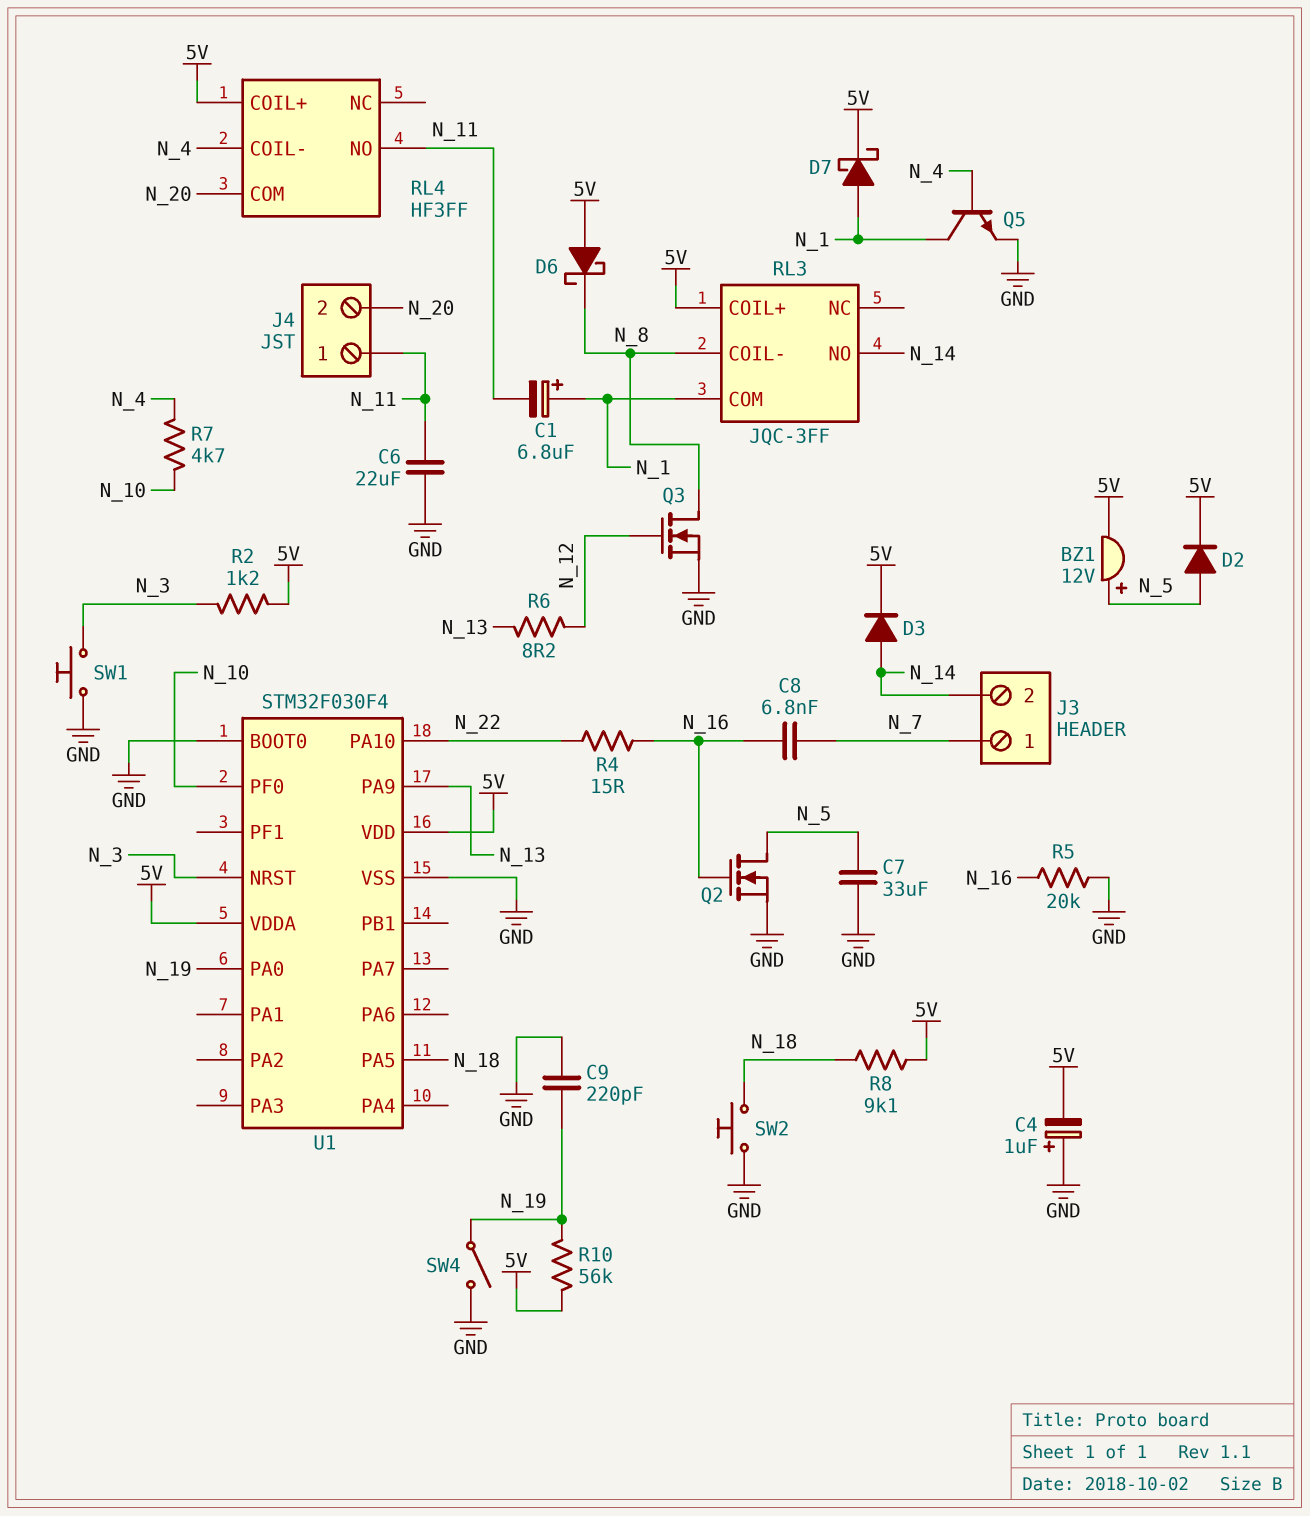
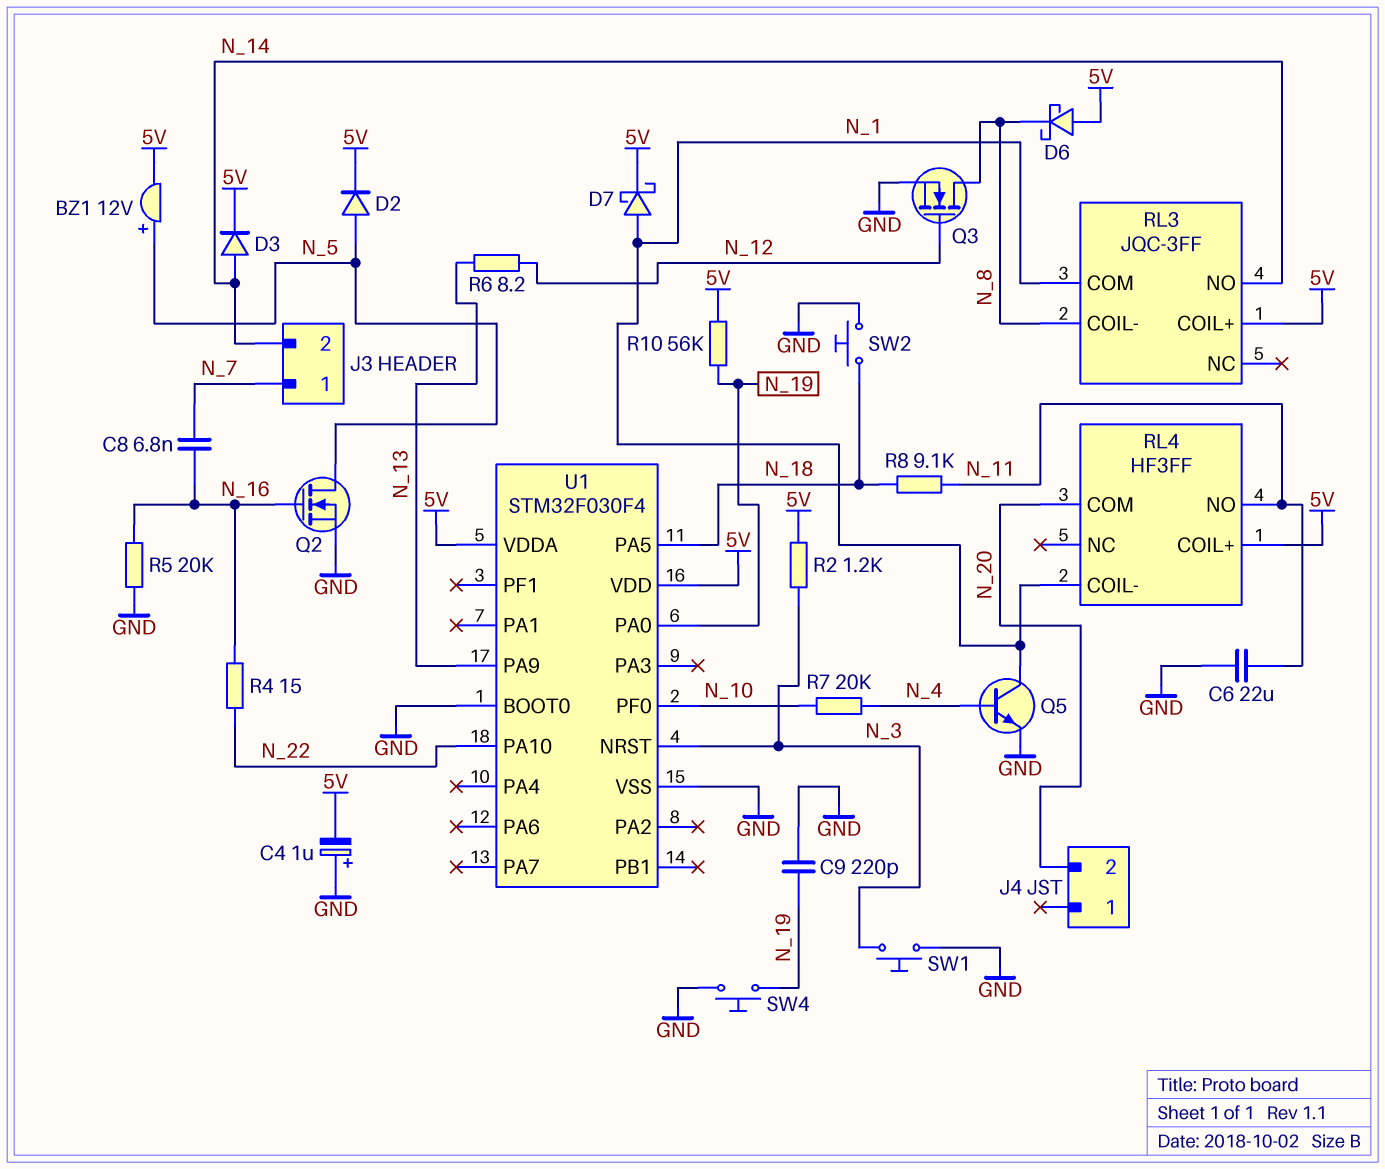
C1: 6.8uF (plus N_1, minus N_11) -> none
C7: 33uF (GND, N_5) -> none
J4 pin 1: N_11 -> none
R7: 4.7k (N_4, N_10) -> 20k (N_4, N_10)
R8: 9.1k (5V, N_18) -> 9.1k (N_11, N_18)
RL4 pin COIL-: N_4 -> N_1
SW4: switch (GND, N_19) -> button (GND, N_19)

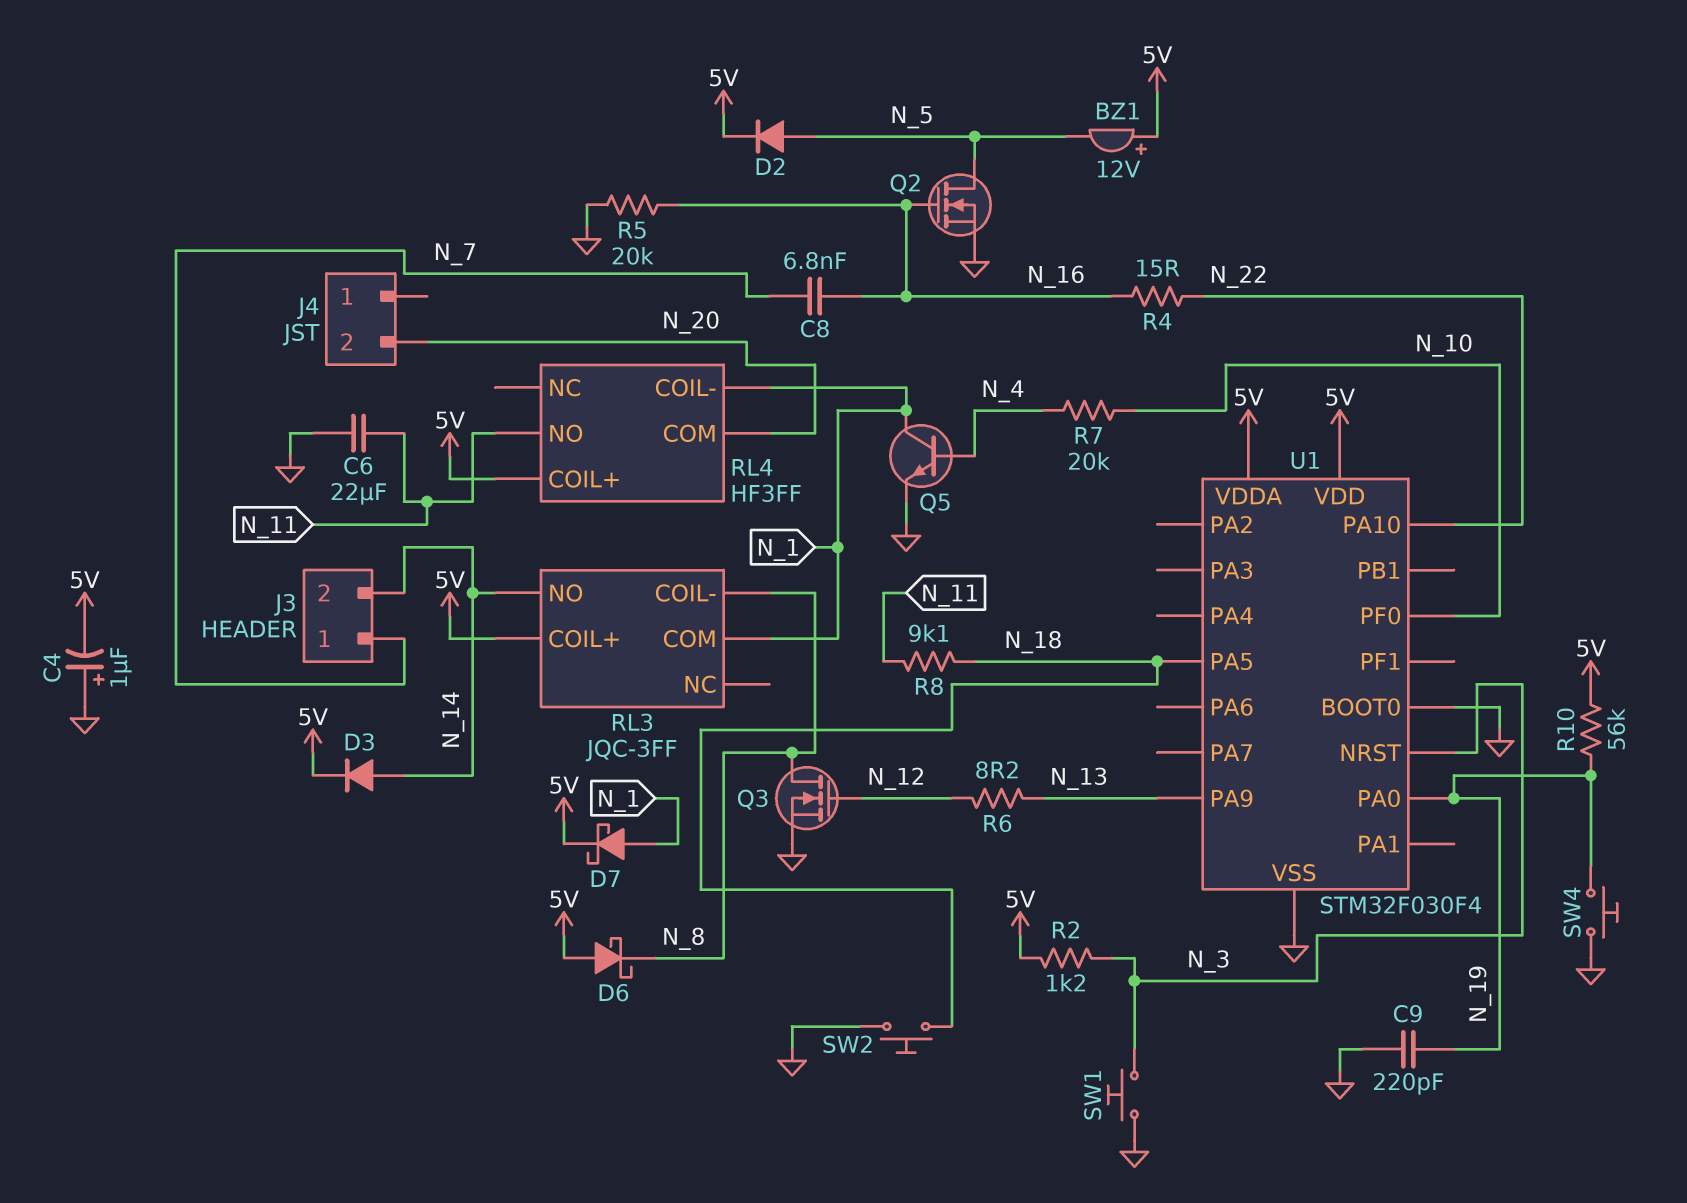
BZ1: buzzer 12V (plus N_5, minus 5V) -> buzzer 12V (plus 5V, minus N_5)

